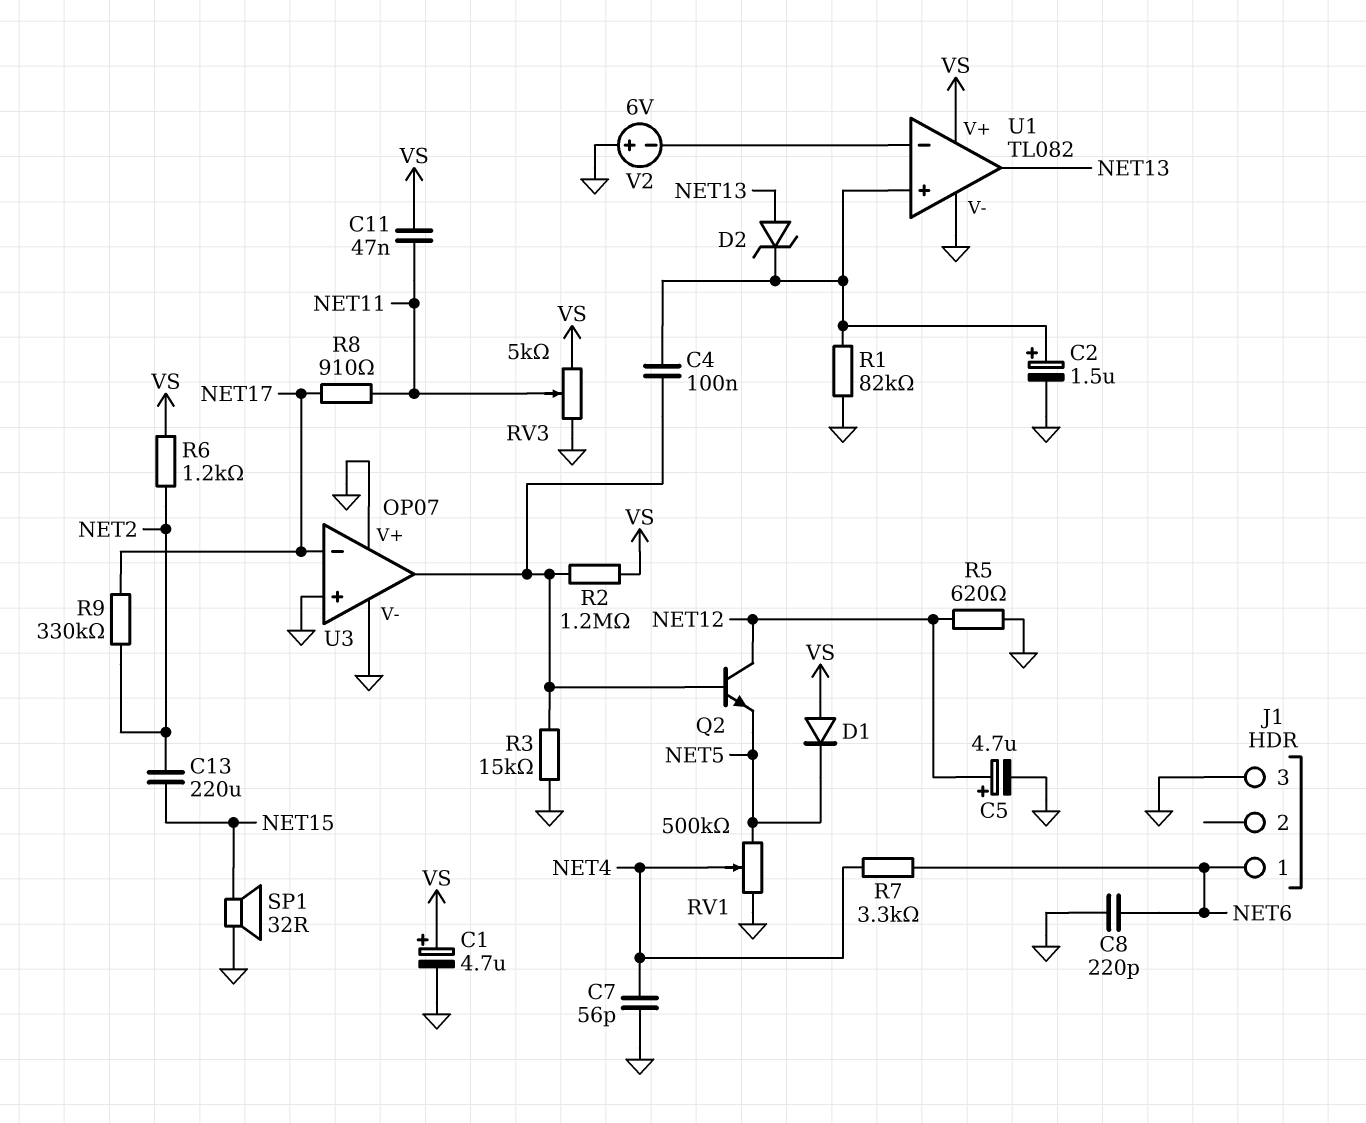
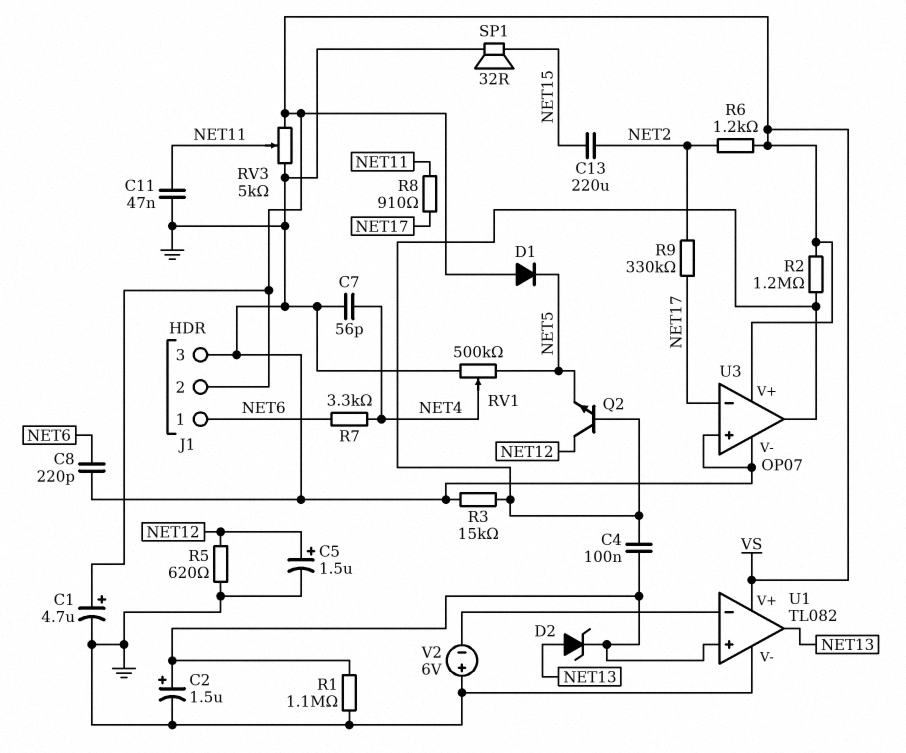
C5: 4.7uF (plus NET12, minus GND) -> 1.5uF (plus NET12, minus GND)
C11: 47nF (NET11, VS) -> 47nF (GND, NET11)
J1 pin 2: none -> VS
R1: 82k (GND, U1/in+) -> 1.1M (GND, U1/in+)
U3 pin V+: GND -> VS

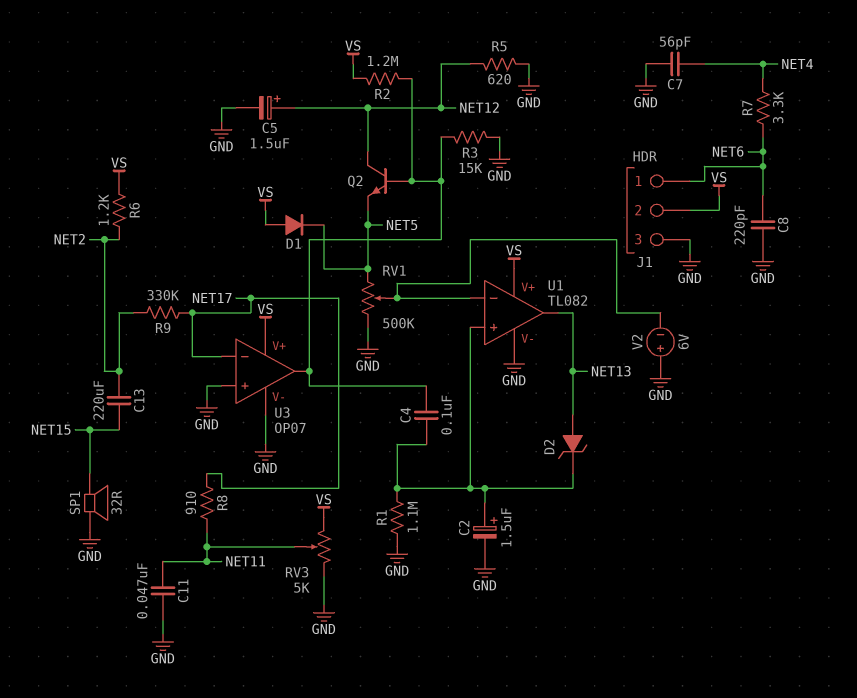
C1: 4.7uF (plus VS, minus GND) -> none
RV1: 500k (GND, NET5, wiper NET4) -> 500k (GND, NET5, wiper U1/in-)

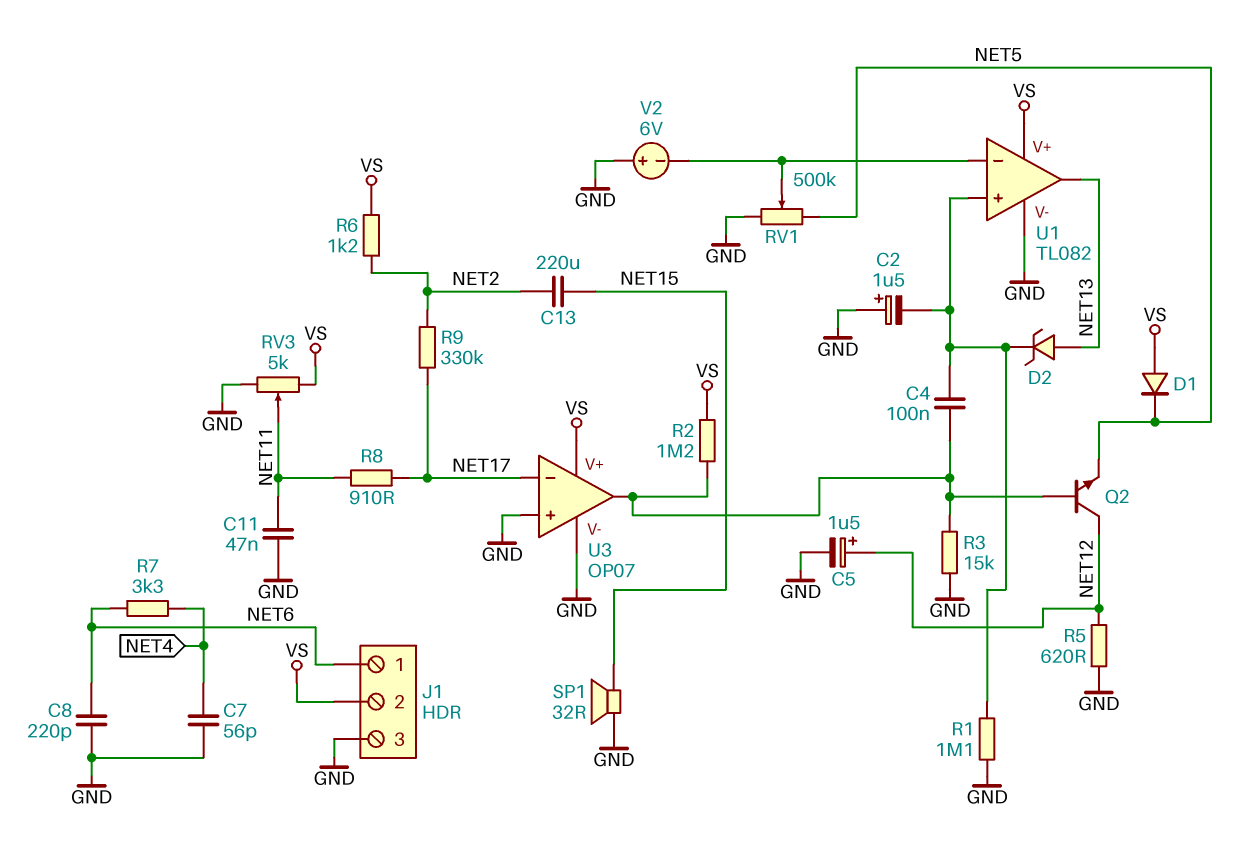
C2: 1.5uF (plus U1/in+, minus GND) -> 1.5uF (plus GND, minus U1/in+)

